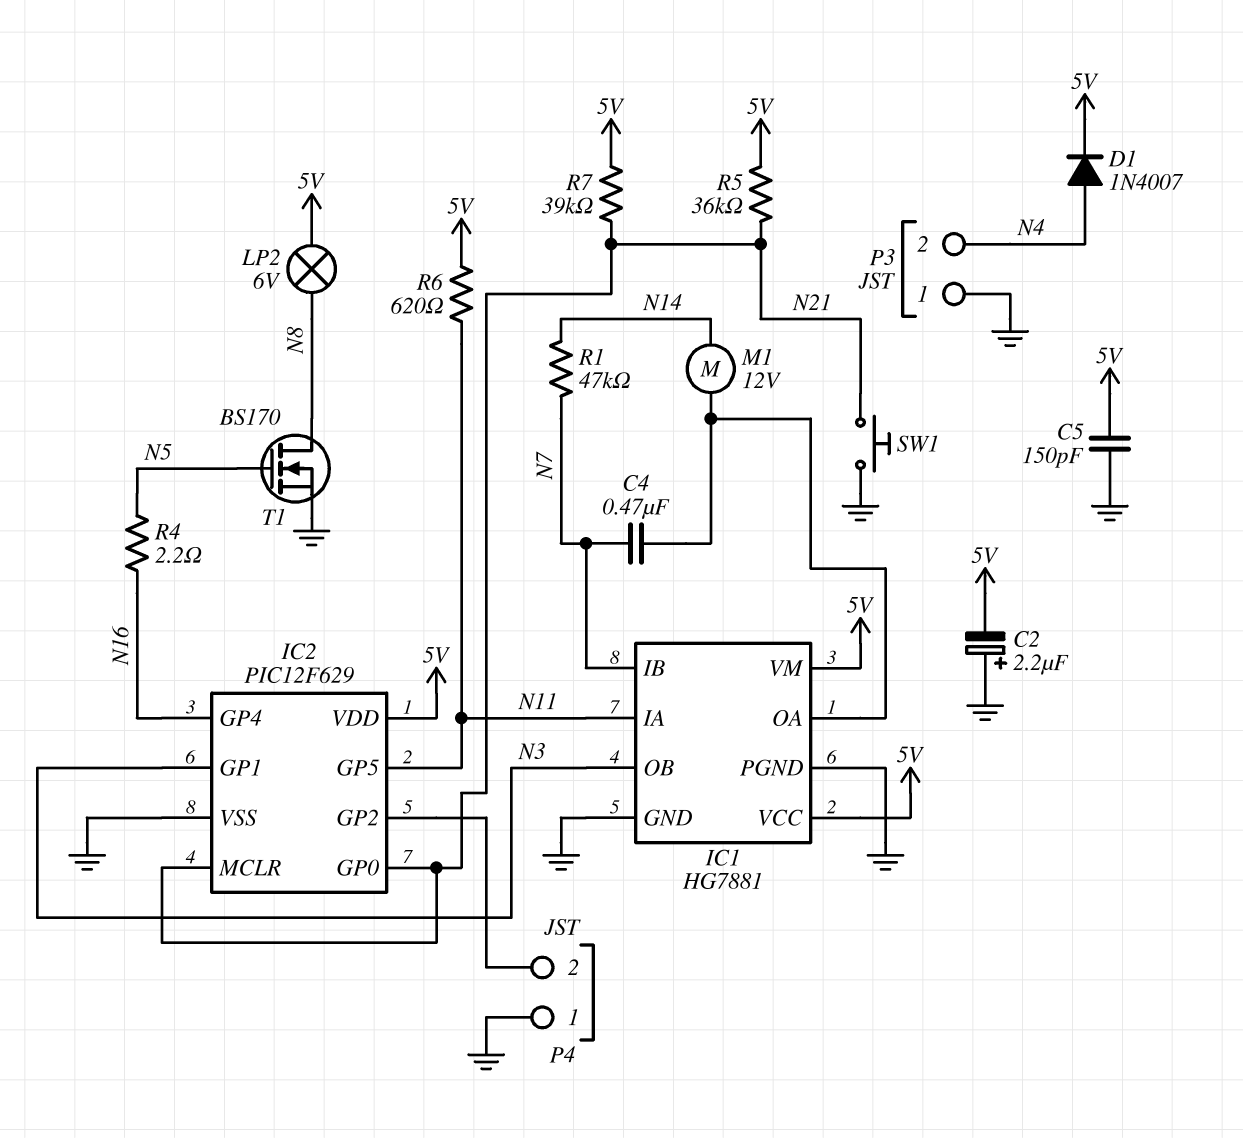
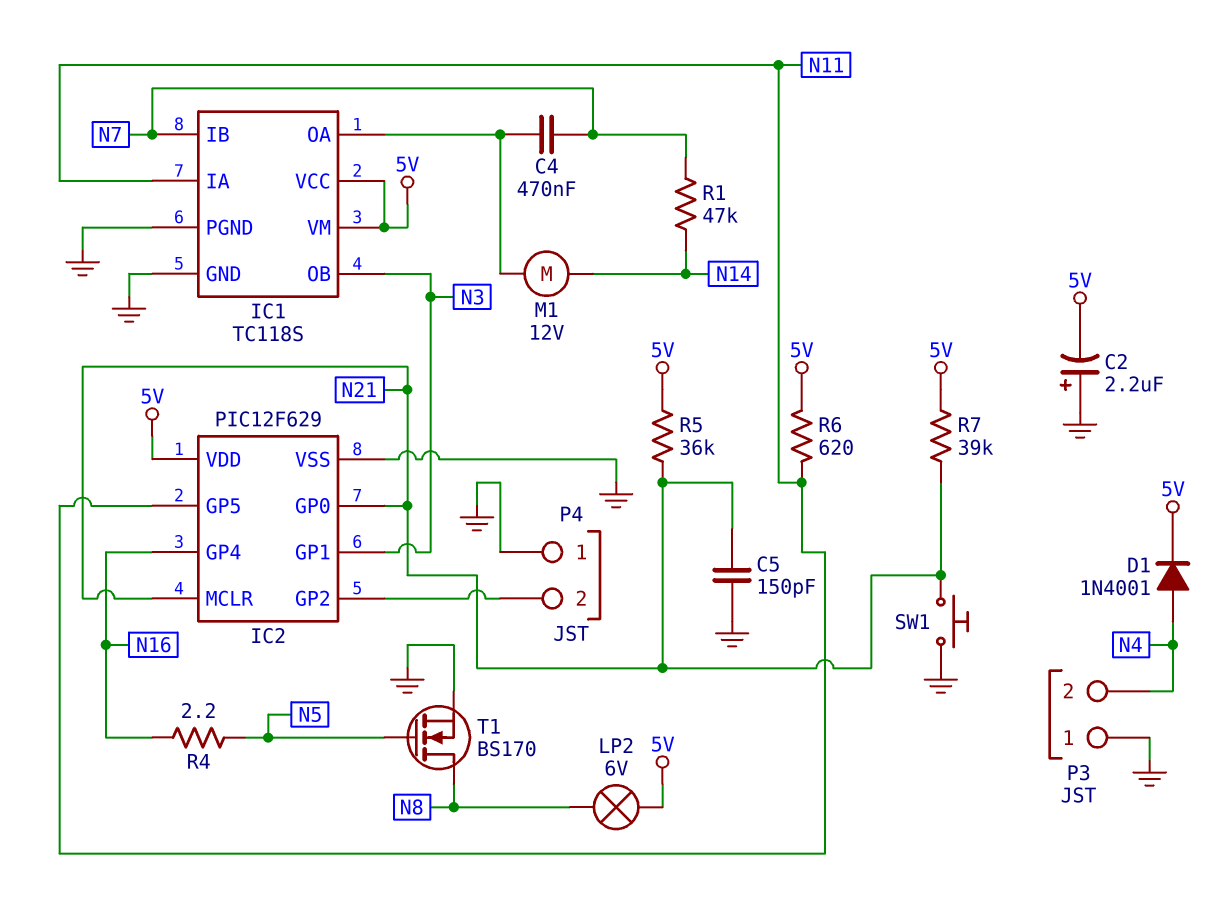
C5: 150pF (5V, GND) -> 150pF (GND, N21)
D1: diode 1N4007 (A N4, K 5V) -> diode 1N4001 (A N4, K 5V)
IC1: HG7881 -> TC118S

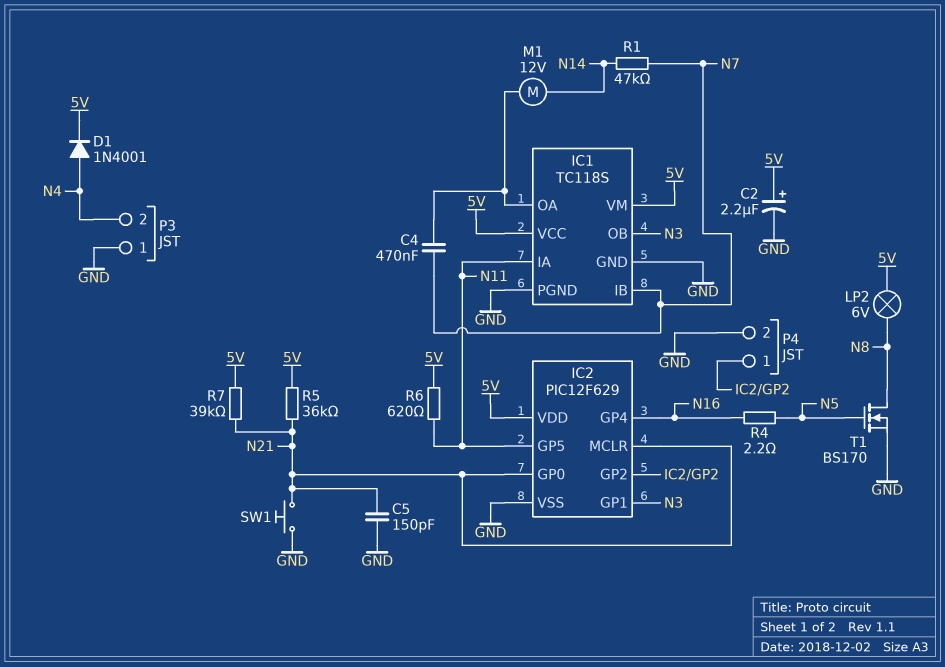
C2: 2.2uF (plus GND, minus 5V) -> 2.2uF (plus 5V, minus GND)
P4 pin 1: GND -> IC2/GP2
P4 pin 2: IC2/GP2 -> GND

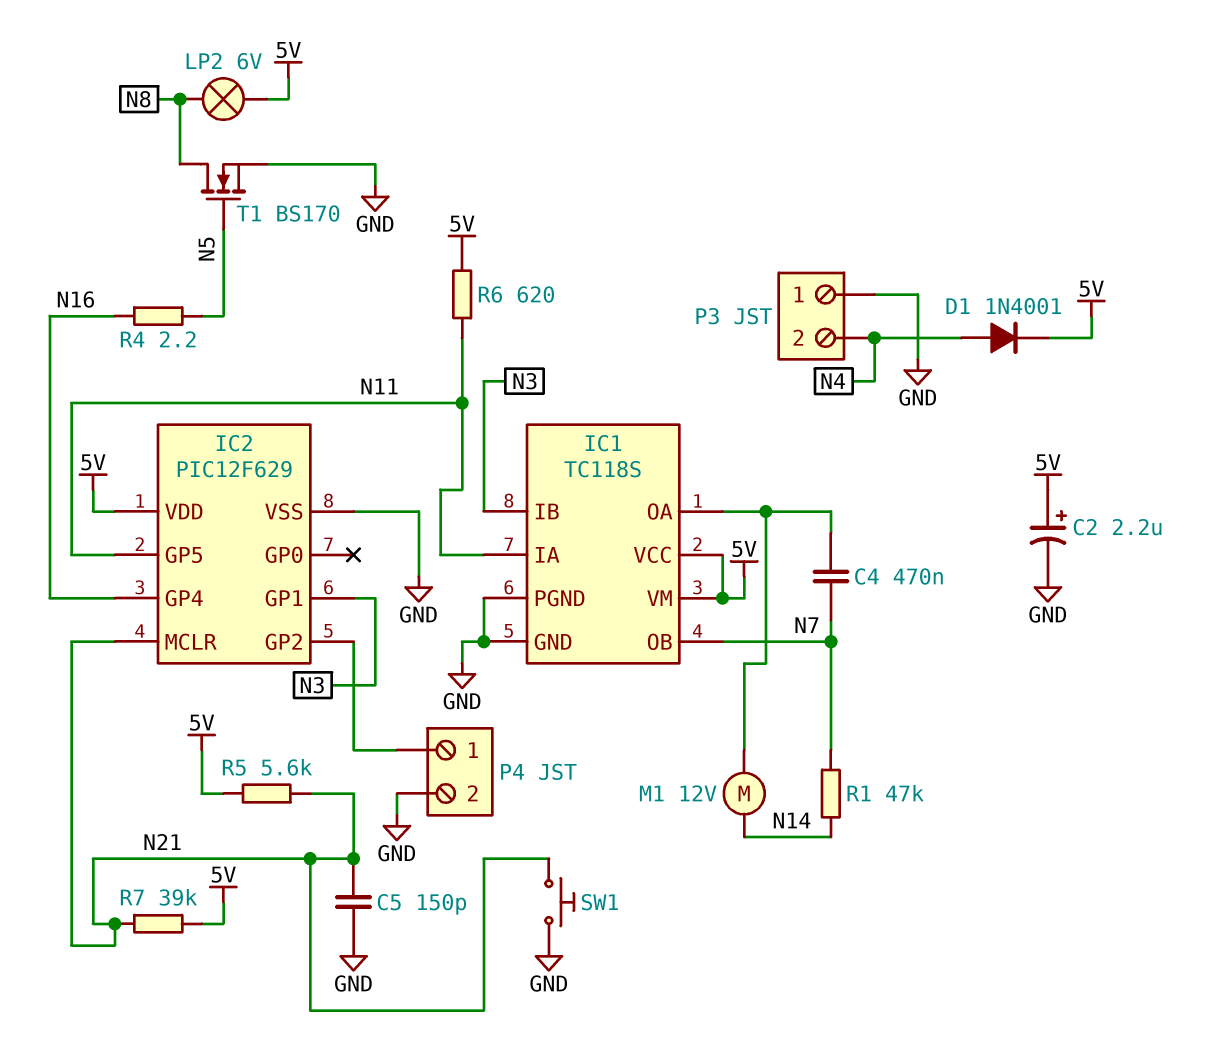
IC1 pin IB: N7 -> N3
IC1 pin OB: N3 -> N7
IC2 pin GP0: N21 -> none
R5: 36k (5V, N21) -> 5.6k (5V, N21)

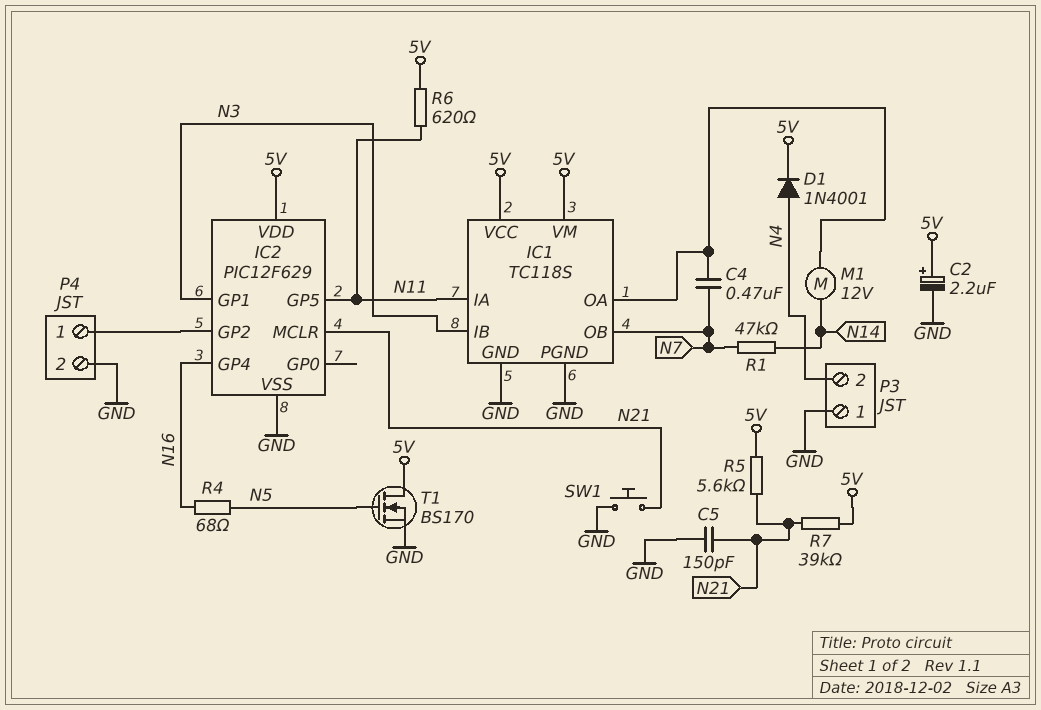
LP2: lamp 6V (5V, N8) -> none
R4: 2.2 (N5, N16) -> 68 (N5, N16)
T1: NMOS BS170 (G N5, D N8, S GND) -> NMOS BS170 (G N5, D 5V, S GND)

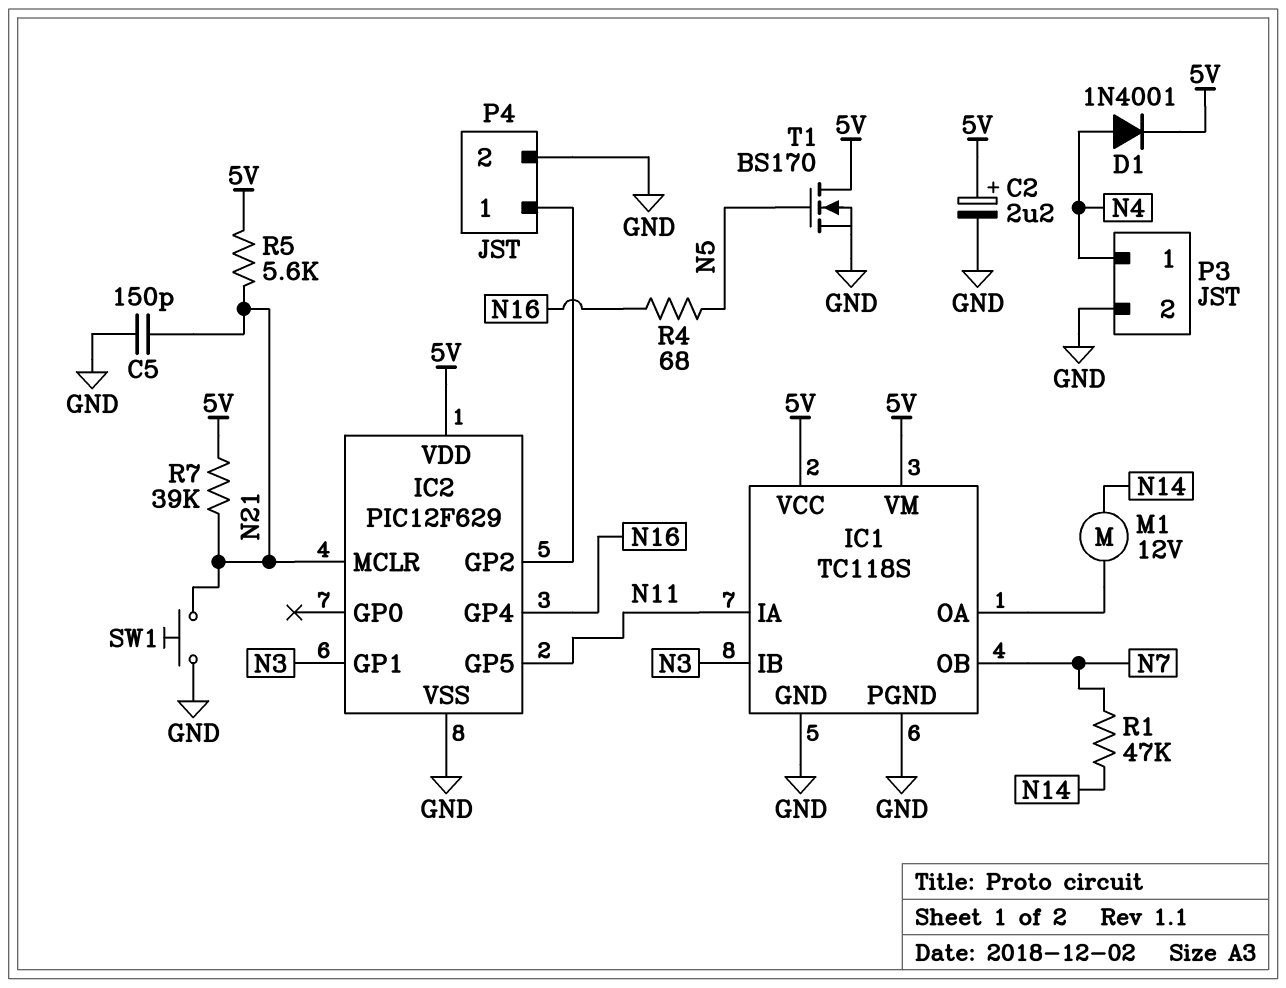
C4: 470nF (IC1/OA, N7) -> none
P3 pin 1: GND -> N4
P3 pin 2: N4 -> GND
R6: 620 (5V, N11) -> none

